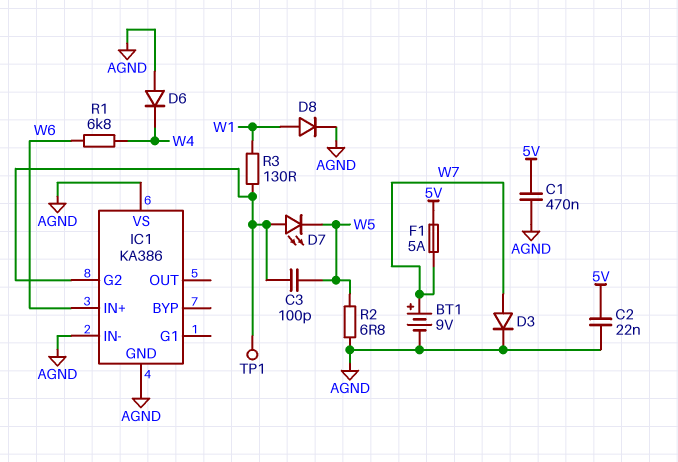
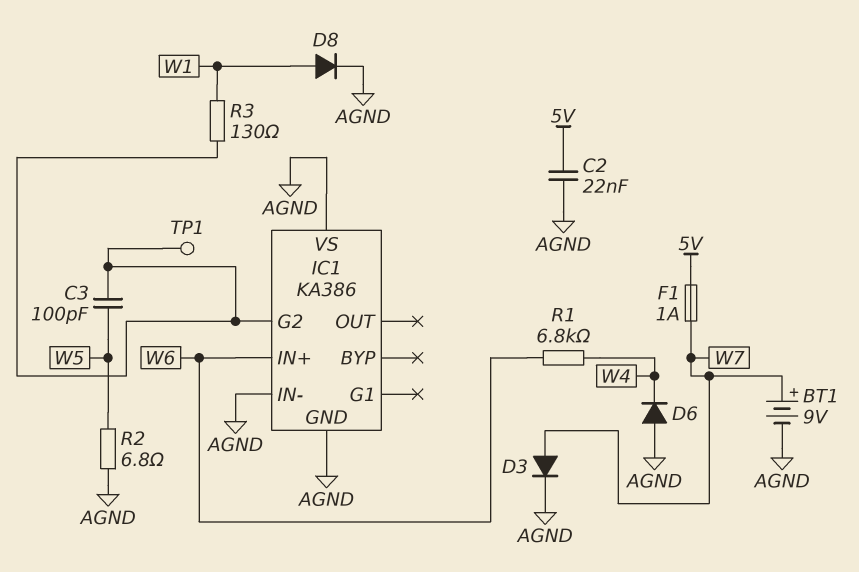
C1: 470nF (5V, AGND) -> none
D7: LED (A IC1/G2, K W5) -> none
F1: 5A (5V, W7) -> 1A (5V, W7)

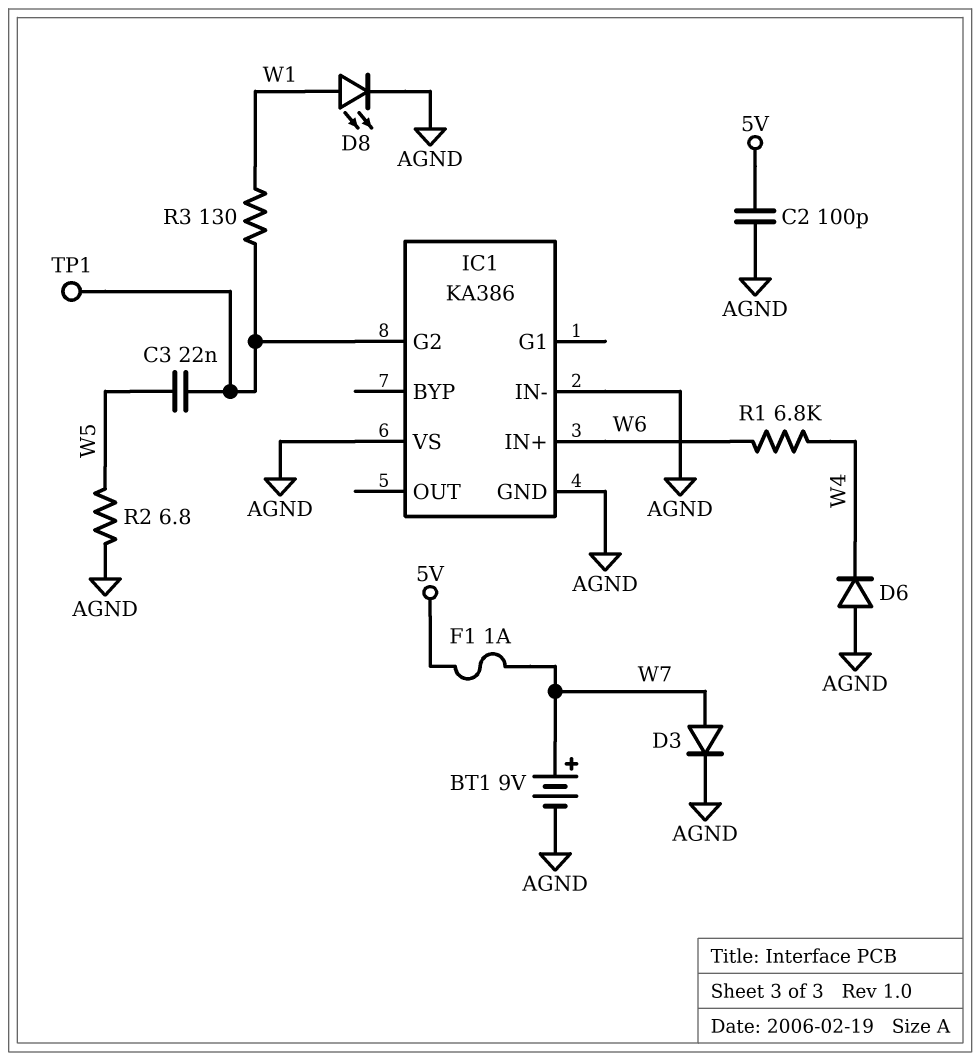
C2: 22nF (5V, AGND) -> 100pF (5V, AGND)
C3: 100pF (IC1/G2, W5) -> 22nF (IC1/G2, W5)
D8: diode (A W1, K AGND) -> LED (A W1, K AGND)

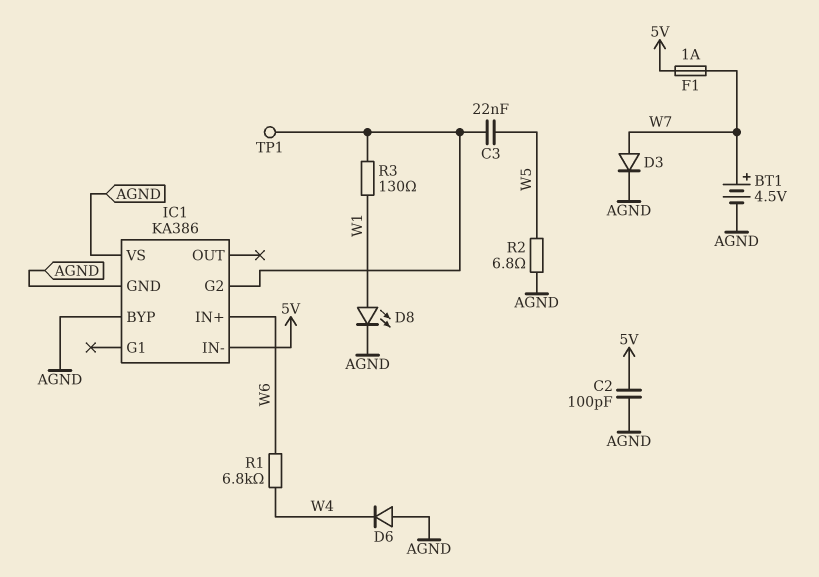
BT1: 9V (plus W7, minus AGND) -> 4.5V (plus W7, minus AGND)
IC1 pin BYP: none -> AGND
IC1 pin IN-: AGND -> 5V

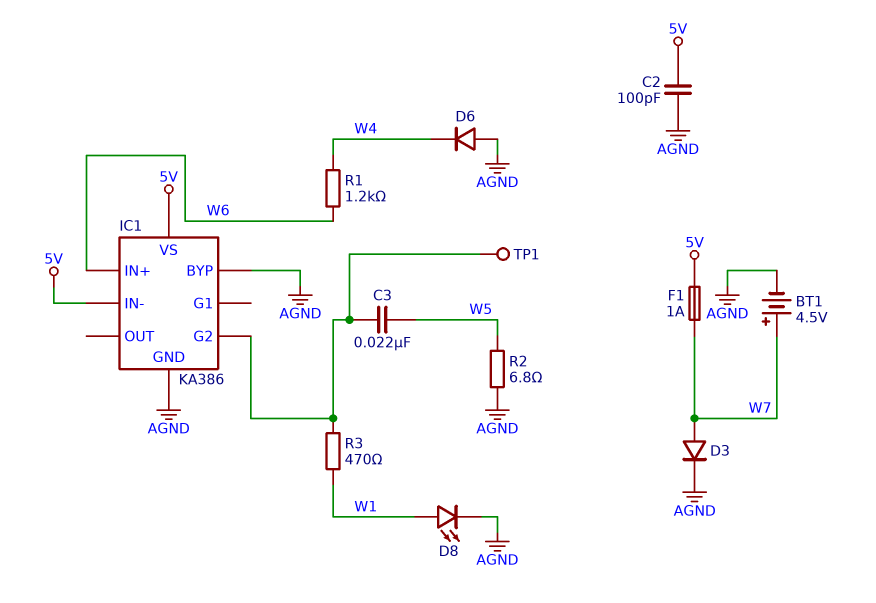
IC1 pin VS: AGND -> 5V
R1: 6.8k (W4, W6) -> 1.2k (W4, W6)
R3: 130 (IC1/G2, W1) -> 470 (IC1/G2, W1)

